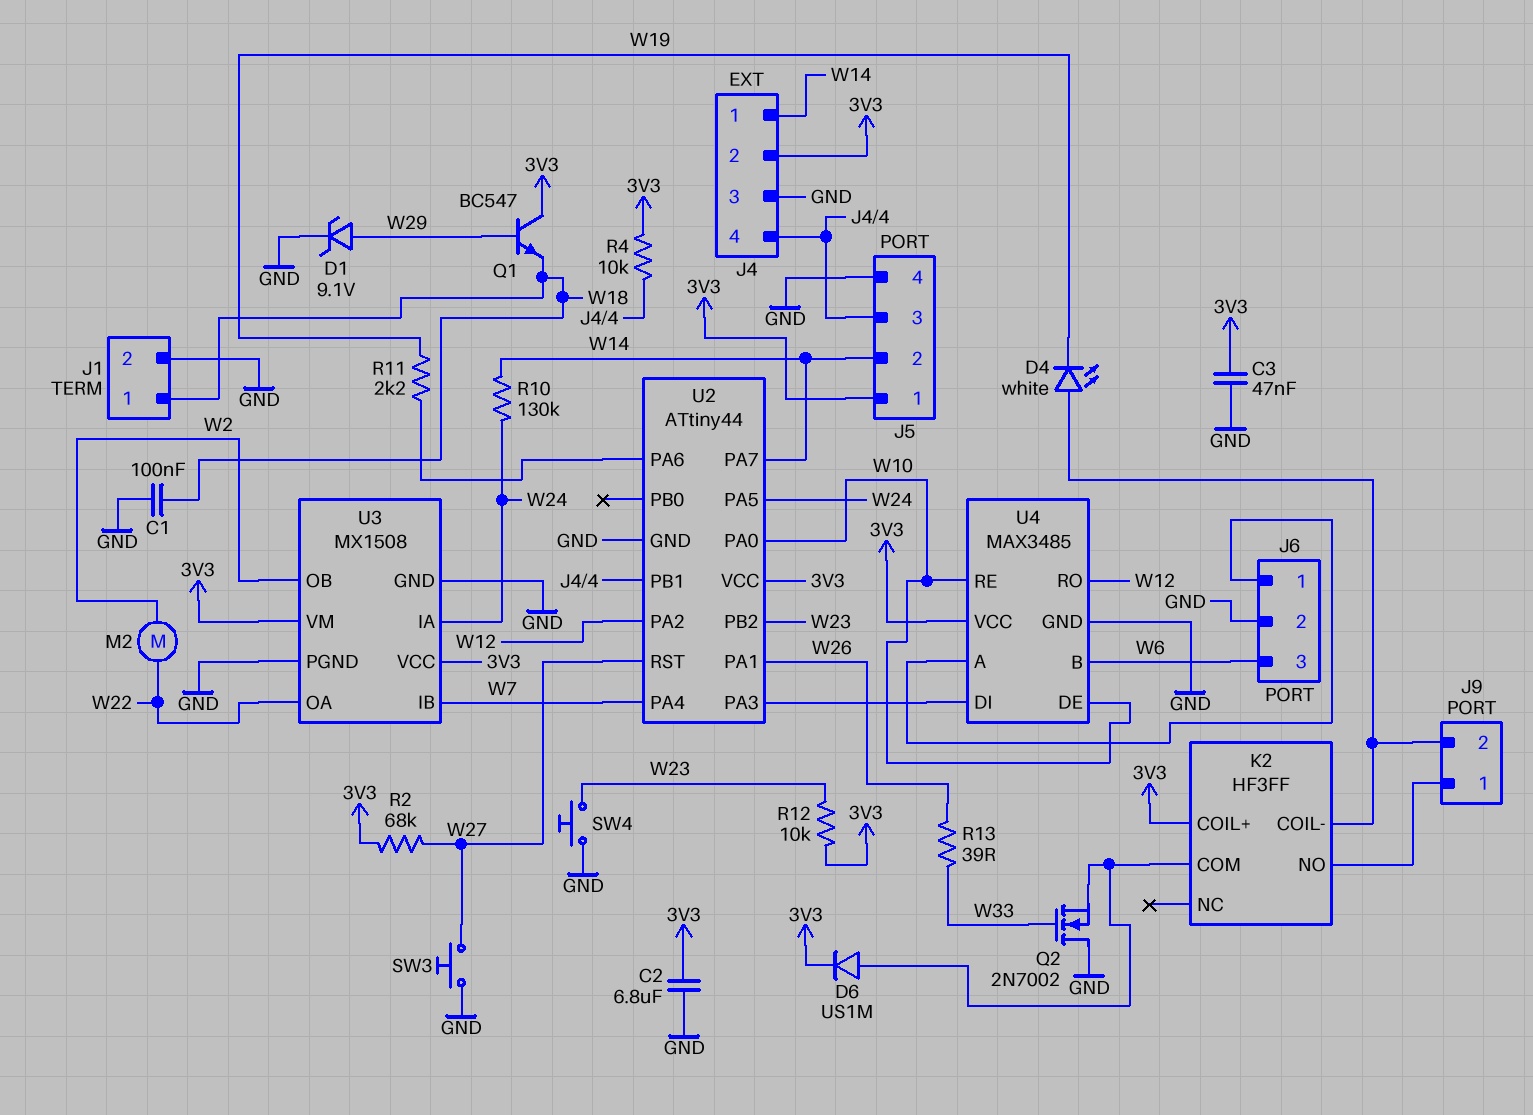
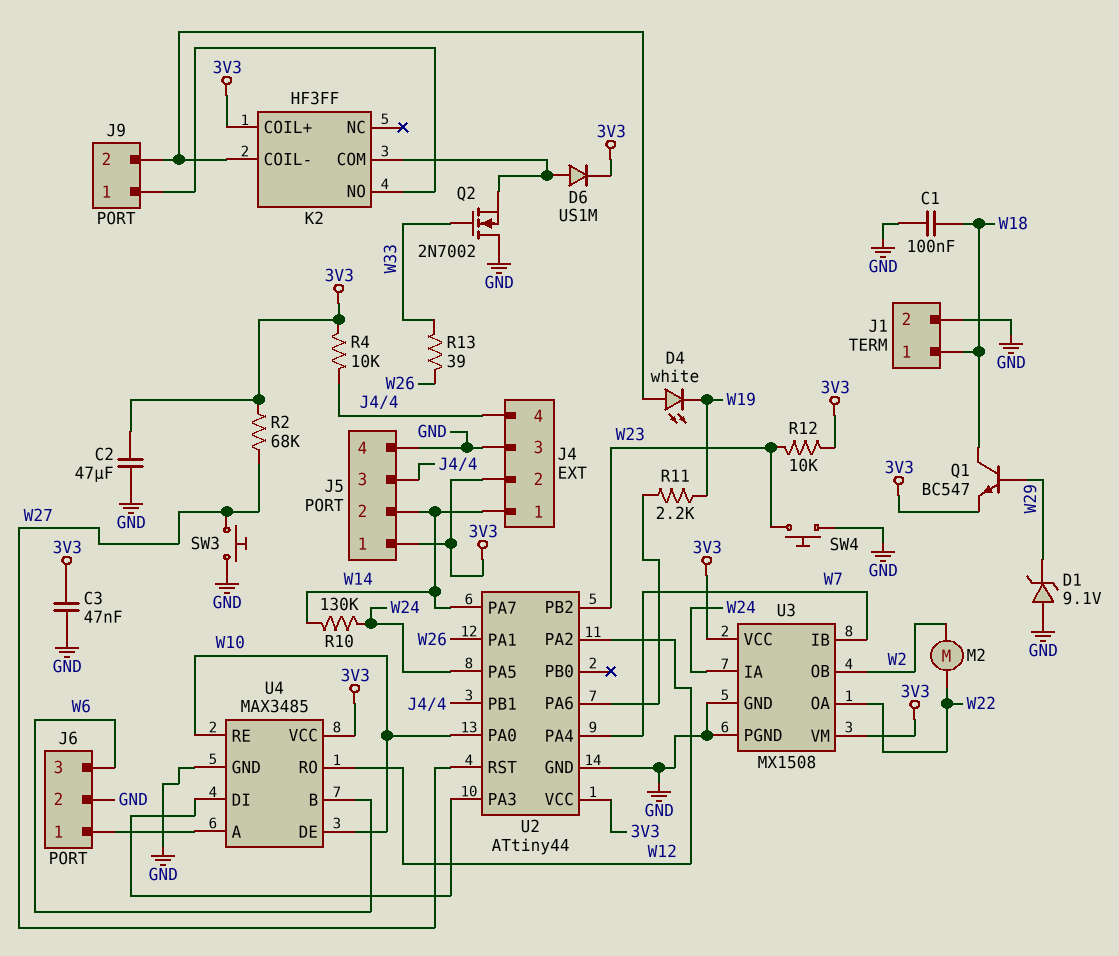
C2: 6.8uF (3V3, GND) -> 47uF (3V3, GND)
D1: zener 9.1V (A W29, K GND) -> zener 9.1V (A GND, K W29)
Q1: NPN BC547 (B W29, C 3V3, E W18) -> NPN BC547 (B W29, C W18, E 3V3)

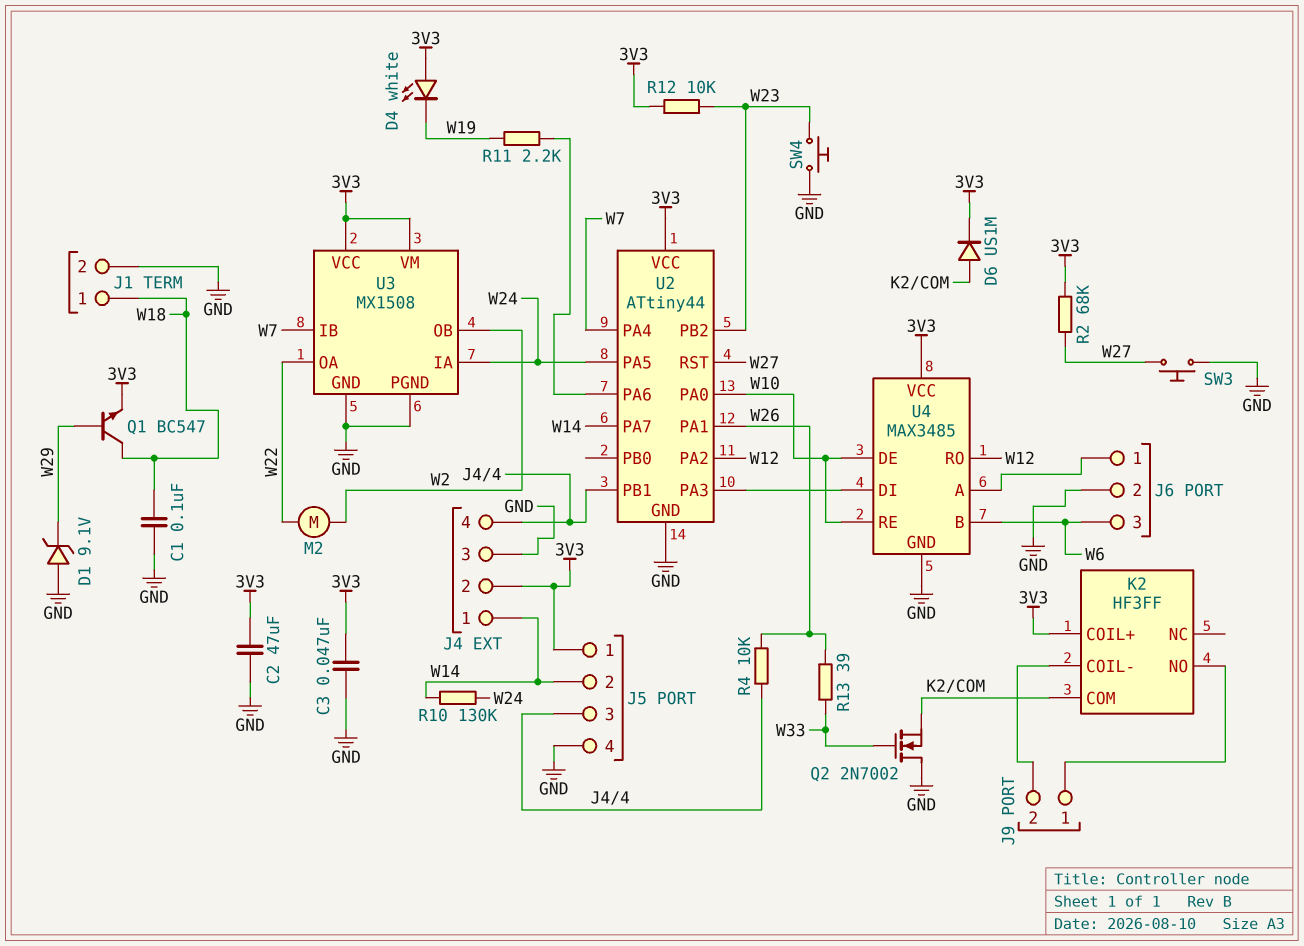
D4: LED white (A J9/2, K W19) -> LED white (A 3V3, K W19)
R4: 10k (3V3, J4/4) -> 10k (J4/4, W26)

